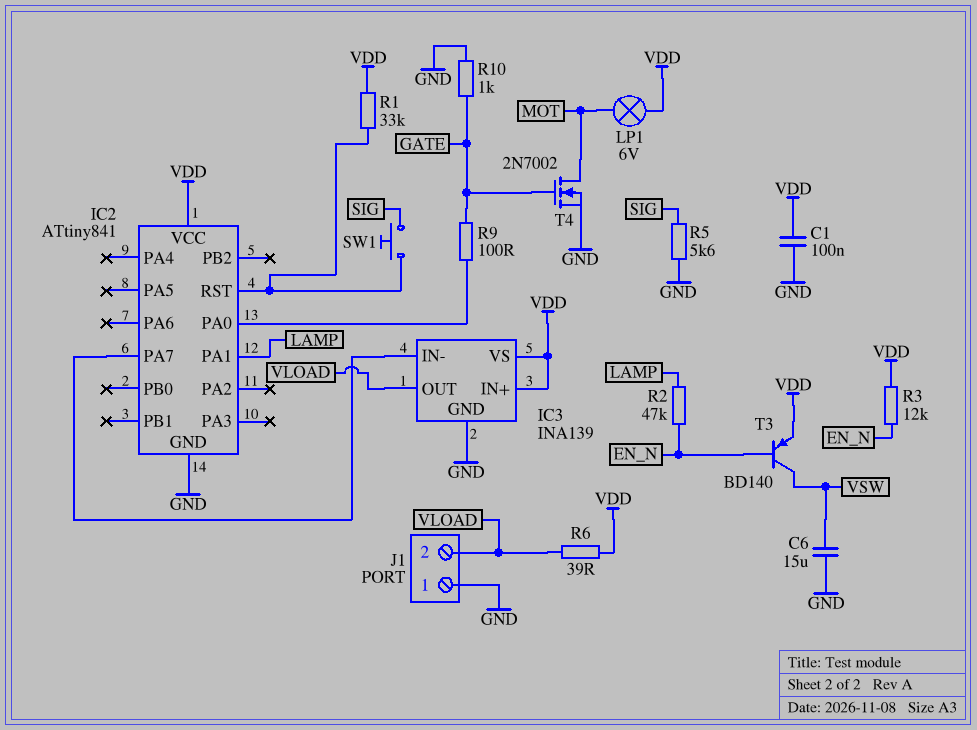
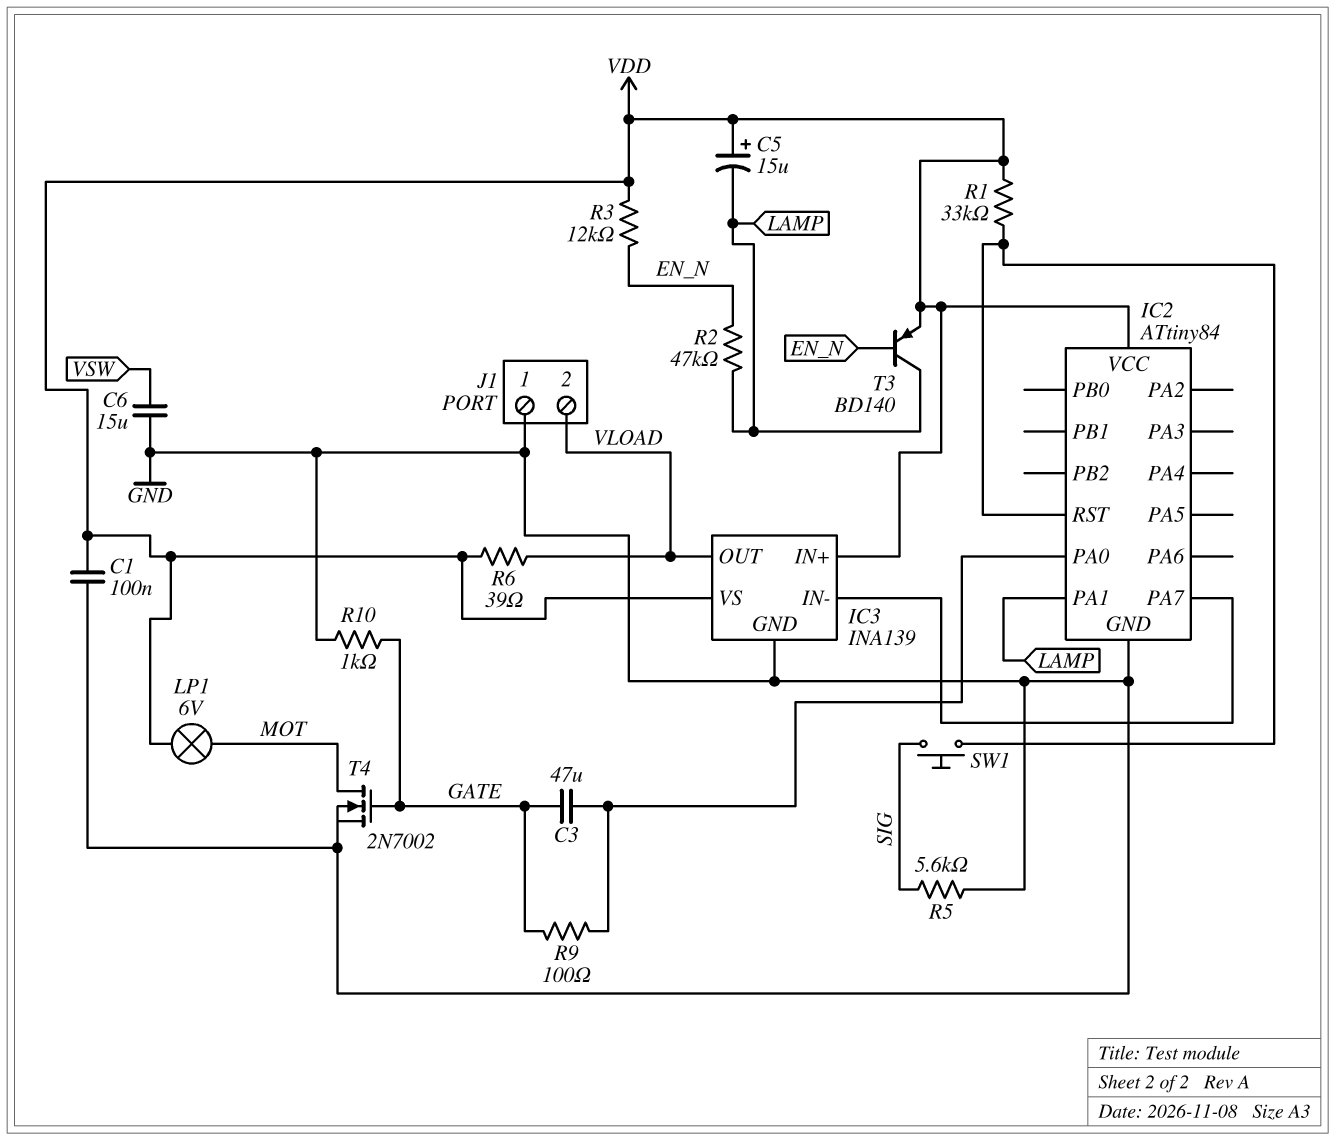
C3: none -> 47uF (GATE, IC2/PA0)
C5: none -> 15uF (plus VDD, minus LAMP)
IC2: ATtiny841 -> ATtiny84
T3: PNP BD140 (B EN_N, C VSW, E VDD) -> PNP BD140 (B EN_N, C LAMP, E VDD)

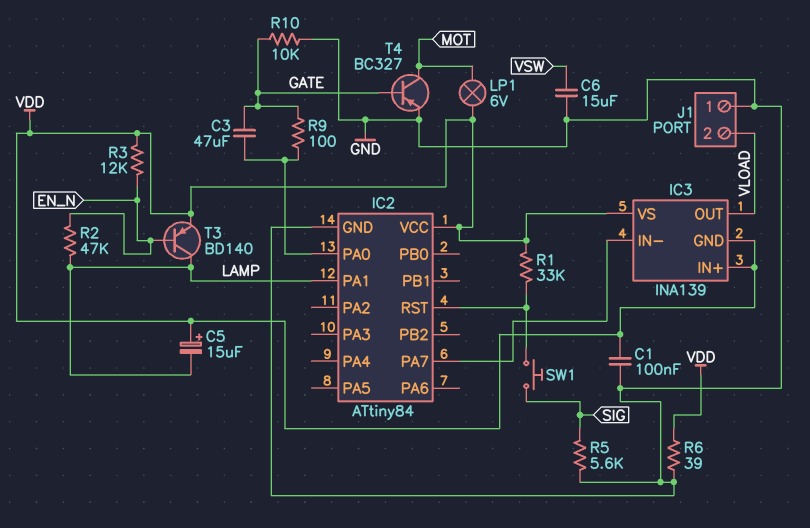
IC3 pin GND: GND -> VDD
R6: 39 (VDD, VLOAD) -> 39 (GND, VDD)
R10: 1k (GATE, GND) -> 10k (GATE, GND)
T4: NMOS 2N7002 (G GATE, D MOT, S GND) -> PNP BC327 (B GATE, C MOT, E GND)

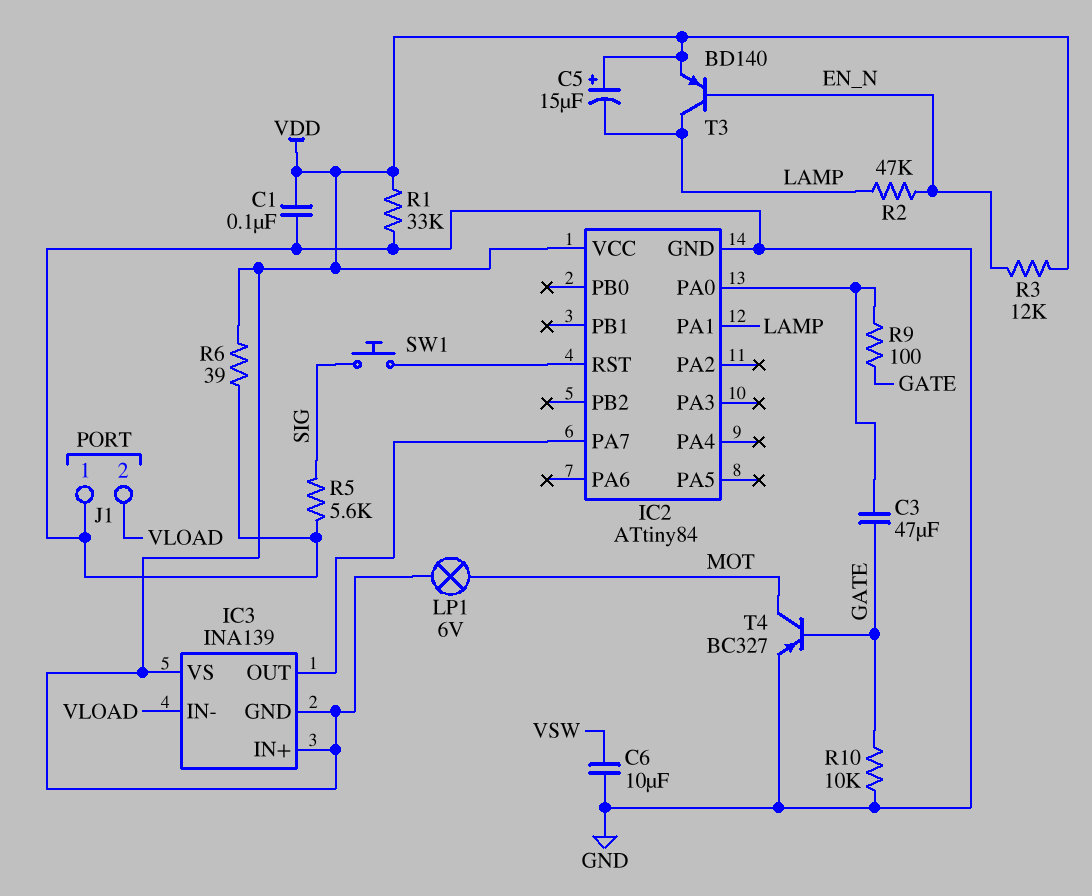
C6: 15uF (GND, VSW) -> 10uF (GND, VSW)
IC3 pin IN-: IC2/PA7 -> VLOAD
IC3 pin OUT: VLOAD -> IC2/PA7
R1: 33k (IC2/RST, VDD) -> 33k (GND, VDD)

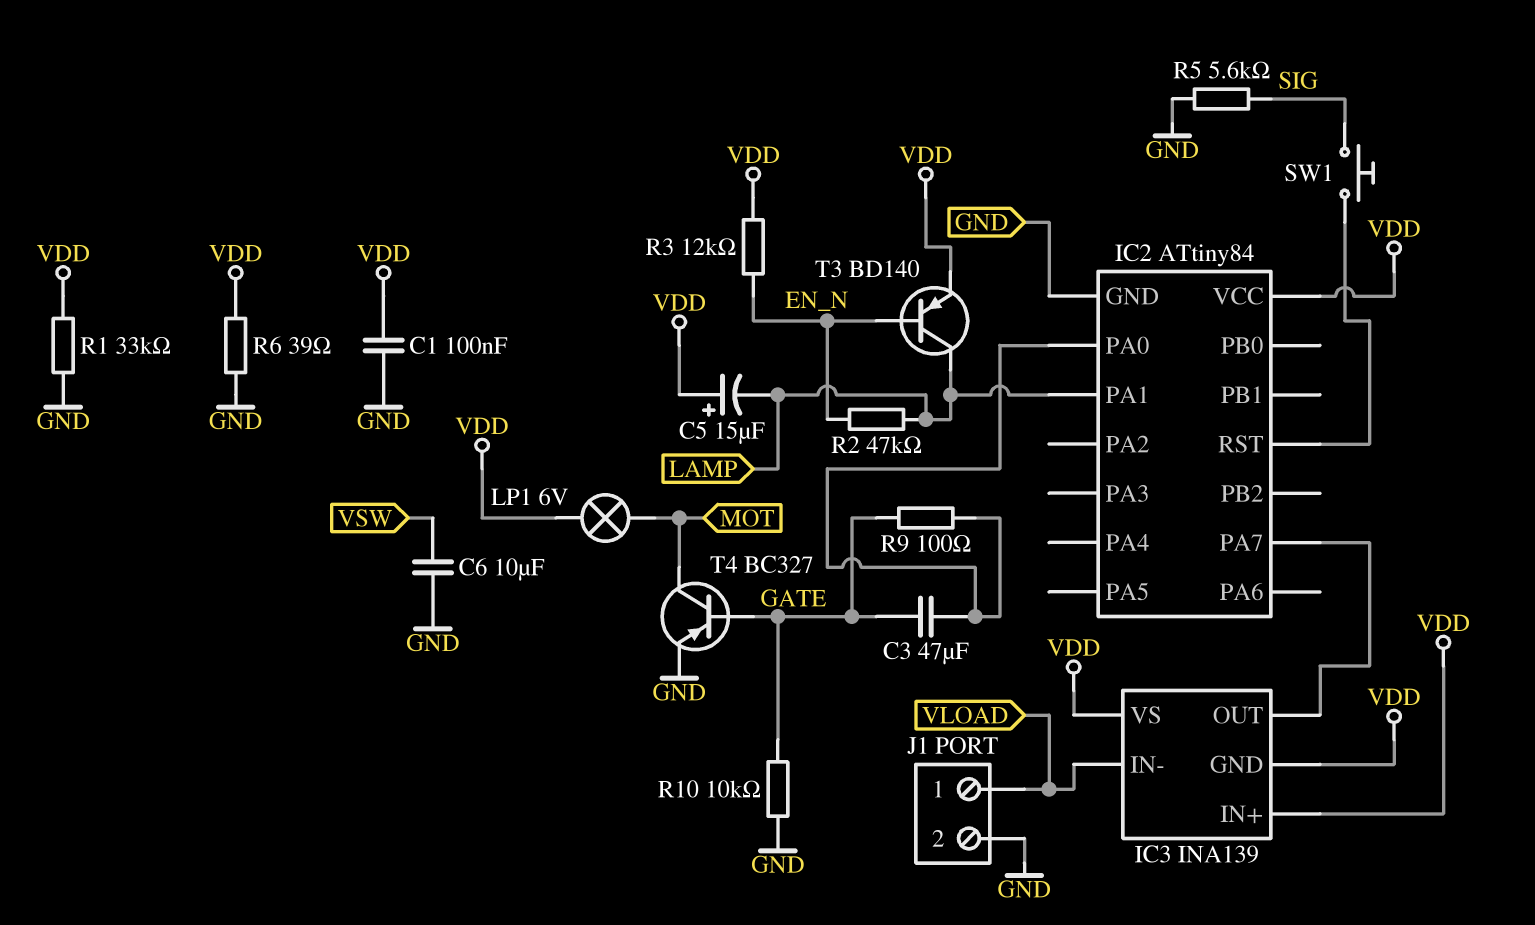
J1 pin 1: GND -> VLOAD
J1 pin 2: VLOAD -> GND

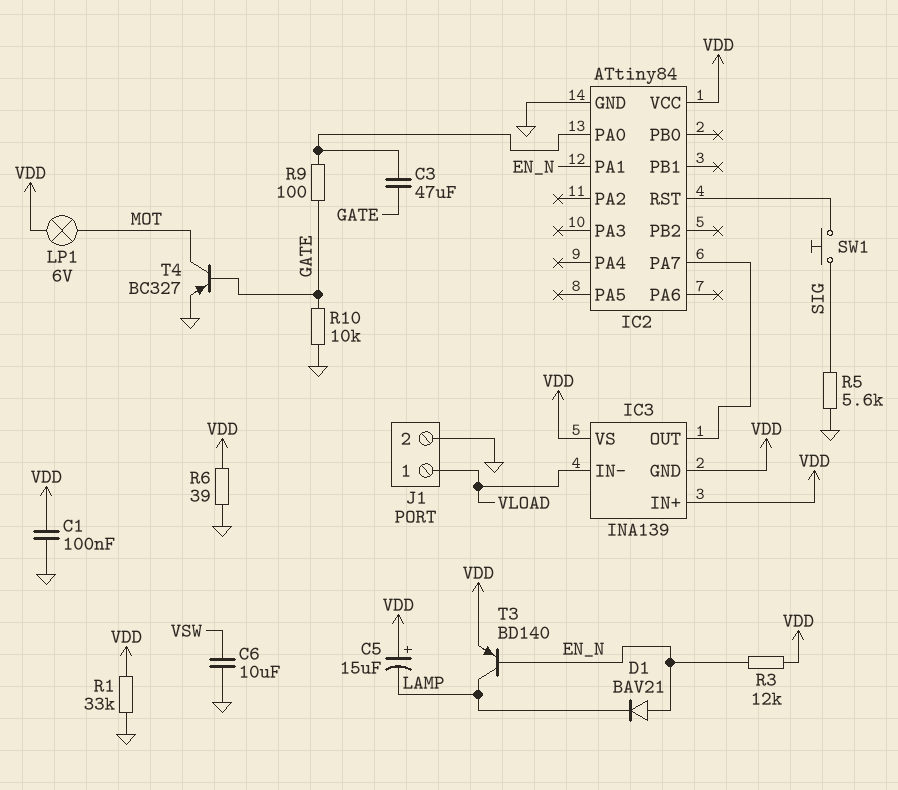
D1: none -> diode BAV21 (A EN_N, K LAMP)
IC2 pin PA1: LAMP -> EN_N
R2: 47k (EN_N, LAMP) -> none

